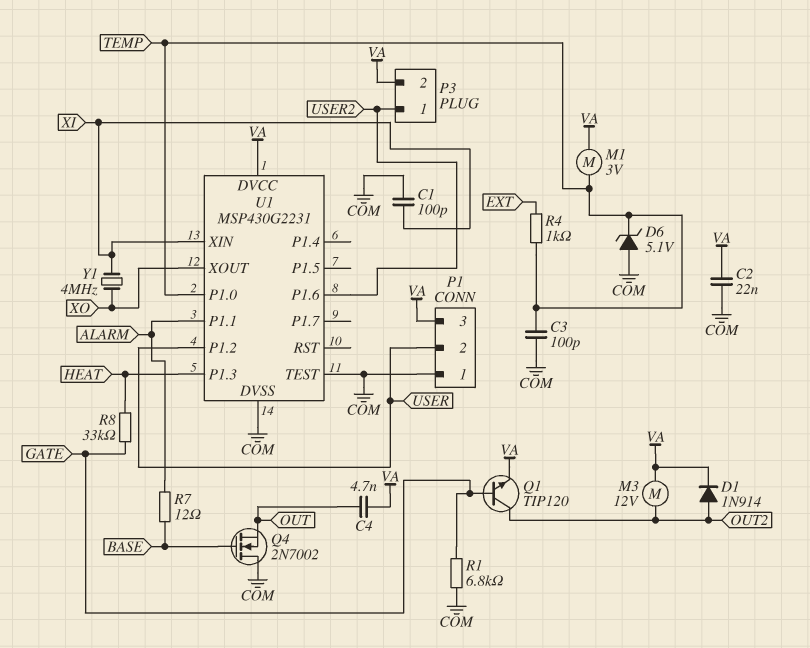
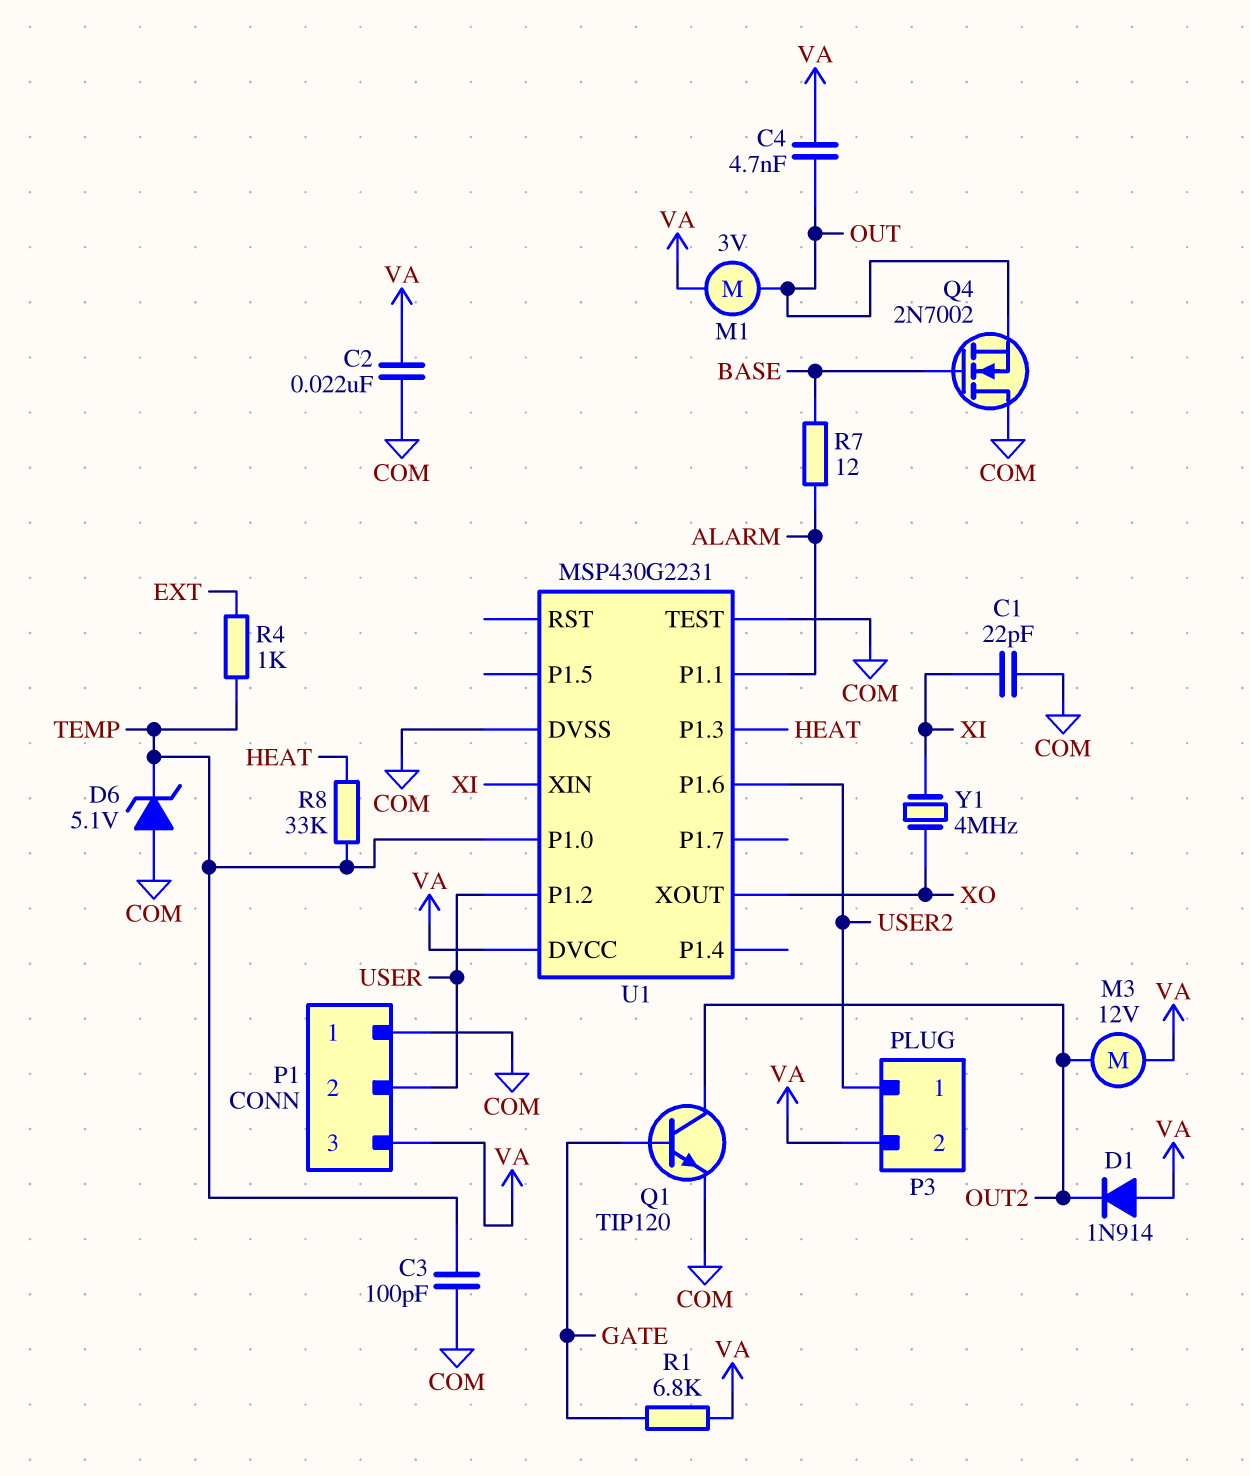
C1: 100pF (COM, XI) -> 22pF (COM, XI)
D1: diode 1N914 (A OUT2, K VA) -> diode 1N914 (A VA, K OUT2)
M1: motor 3V (TEMP, VA) -> motor 3V (OUT, VA)
Q1: NPN TIP120 (B GATE, C OUT2, E VA) -> NPN TIP120 (B GATE, C OUT2, E COM)
R1: 6.8k (COM, GATE) -> 6.8k (GATE, VA)
R8: 33k (GATE, HEAT) -> 33k (HEAT, TEMP)

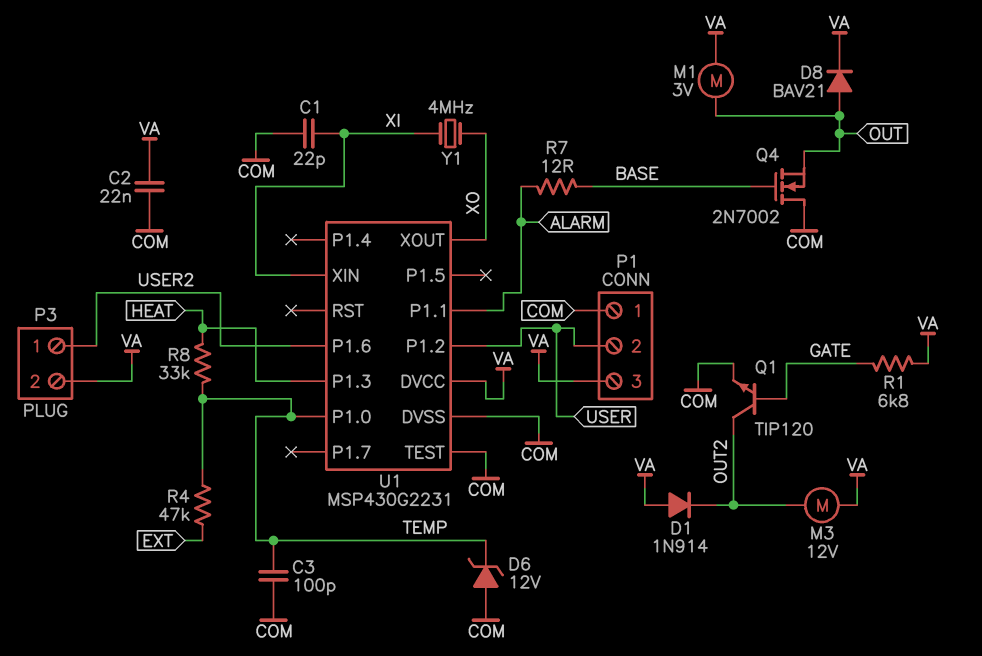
C4: 4.7nF (OUT, VA) -> none
D6: zener 5.1V (A COM, K TEMP) -> zener 12V (A COM, K TEMP)
D8: none -> diode BAV21 (A OUT, K VA)
R4: 1k (EXT, TEMP) -> 47k (EXT, TEMP)

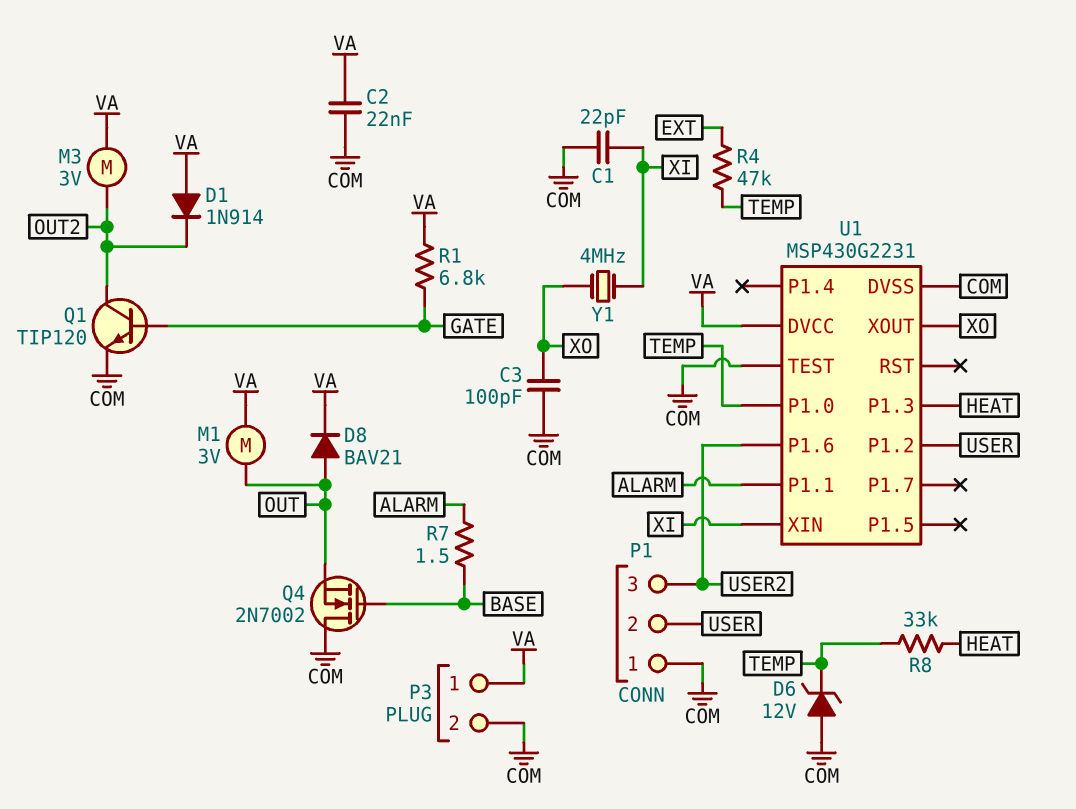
C3: 100pF (COM, TEMP) -> 100pF (COM, XO)
M3: motor 12V (OUT2, VA) -> motor 3V (OUT2, VA)
P1 pin 3: VA -> USER2
P3 pin 1: USER2 -> VA
P3 pin 2: VA -> COM
R7: 12 (ALARM, BASE) -> 1.5 (ALARM, BASE)

